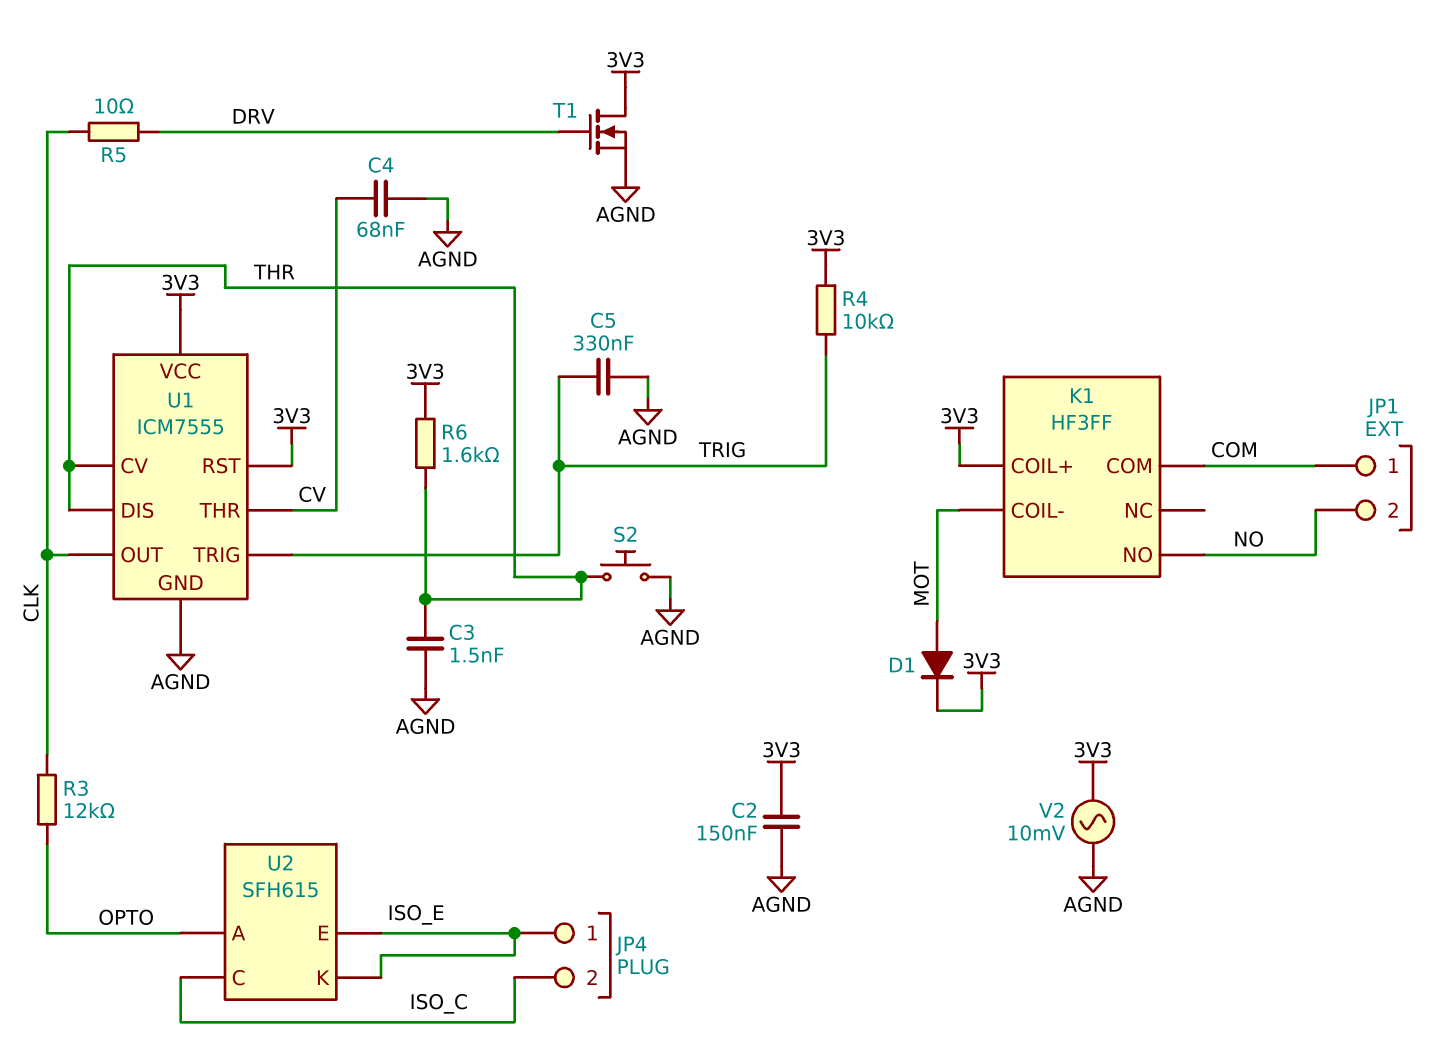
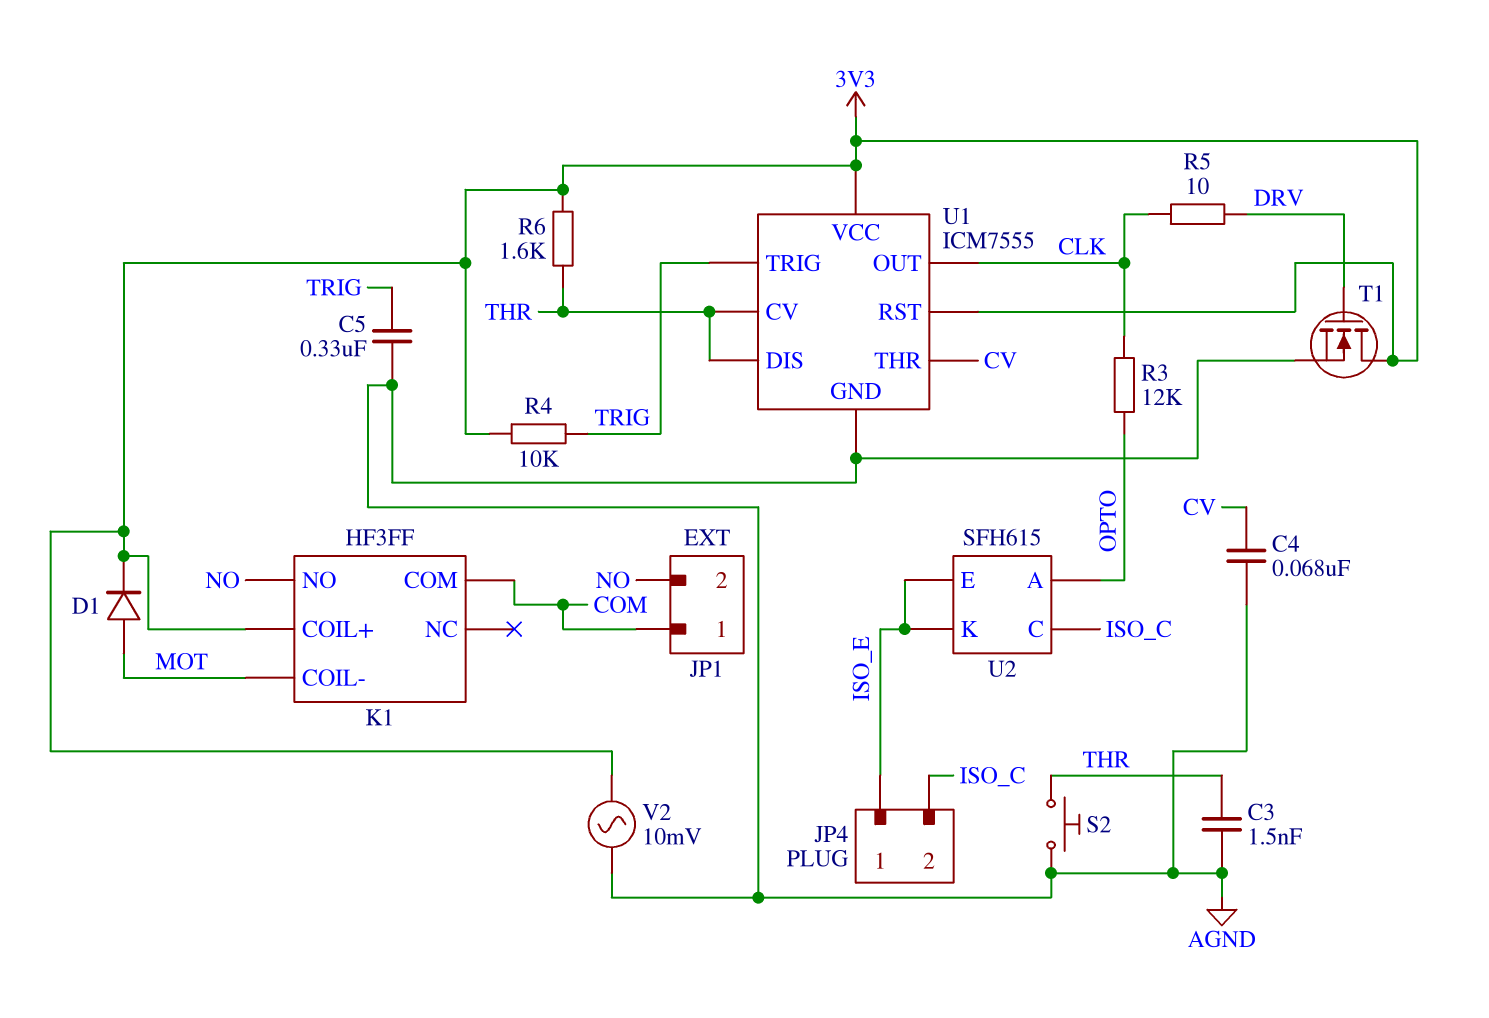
C2: 150nF (3V3, AGND) -> none

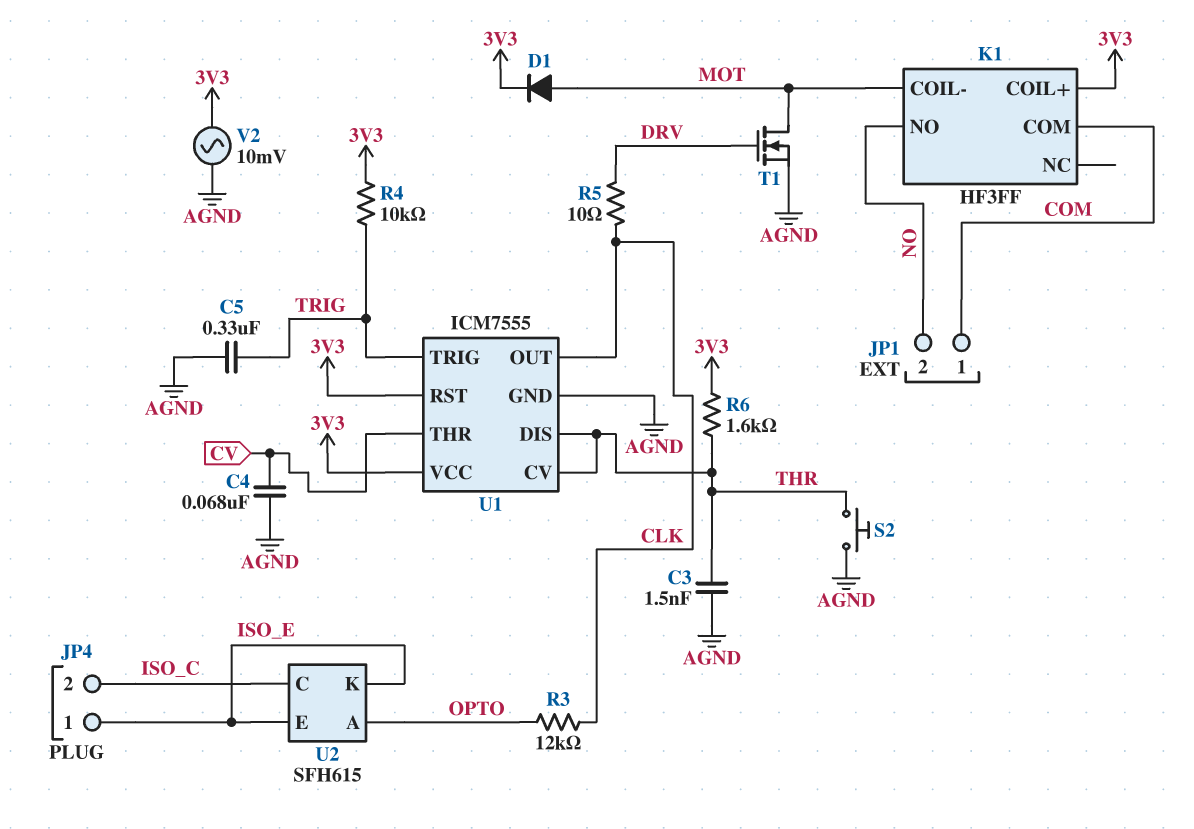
T1: NMOS (G DRV, D 3V3, S AGND) -> NMOS (G DRV, D MOT, S AGND)

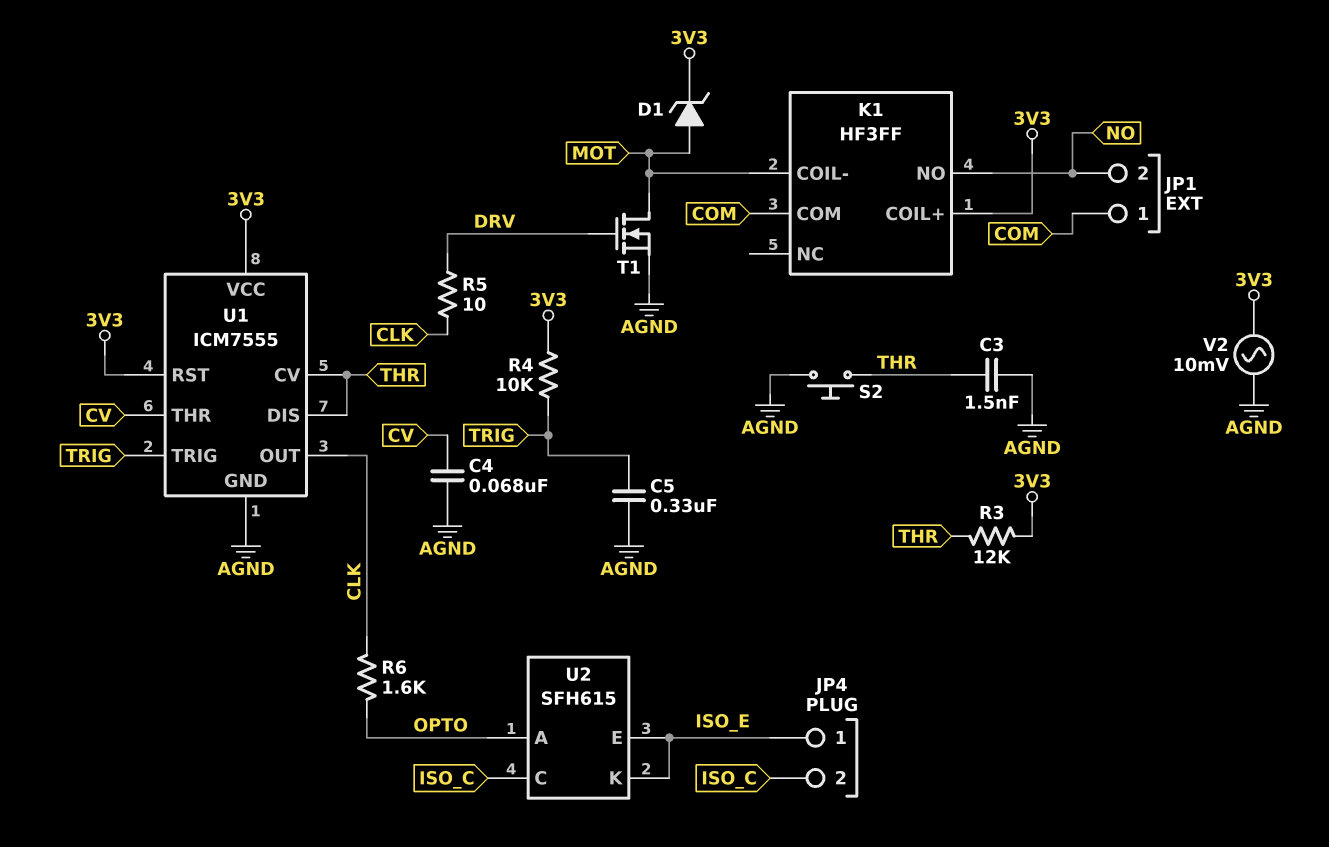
D1: diode (A MOT, K 3V3) -> zener (A MOT, K 3V3)
R3: 12k (CLK, OPTO) -> 12k (3V3, THR)
R6: 1.6k (3V3, THR) -> 1.6k (CLK, OPTO)

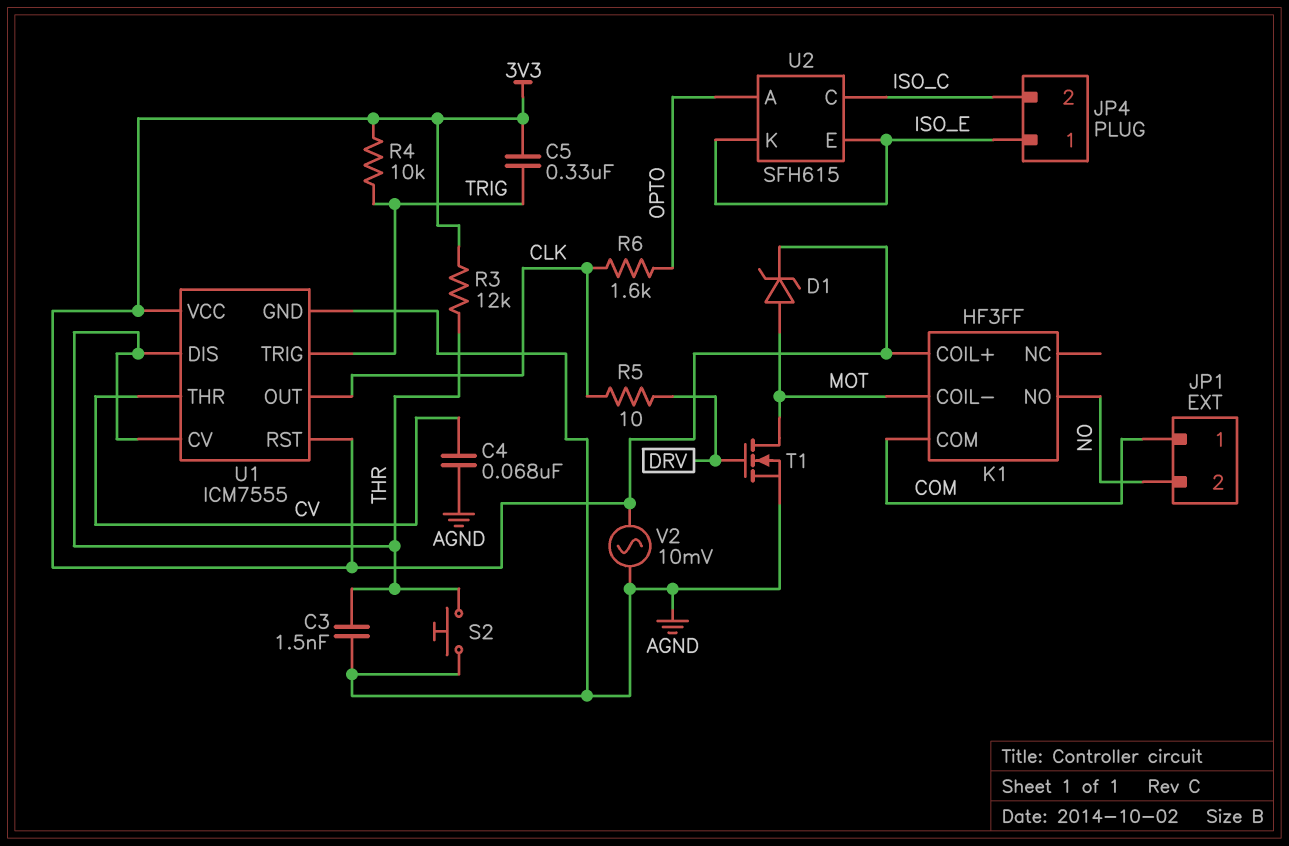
C5: 330nF (AGND, TRIG) -> 330nF (3V3, TRIG)

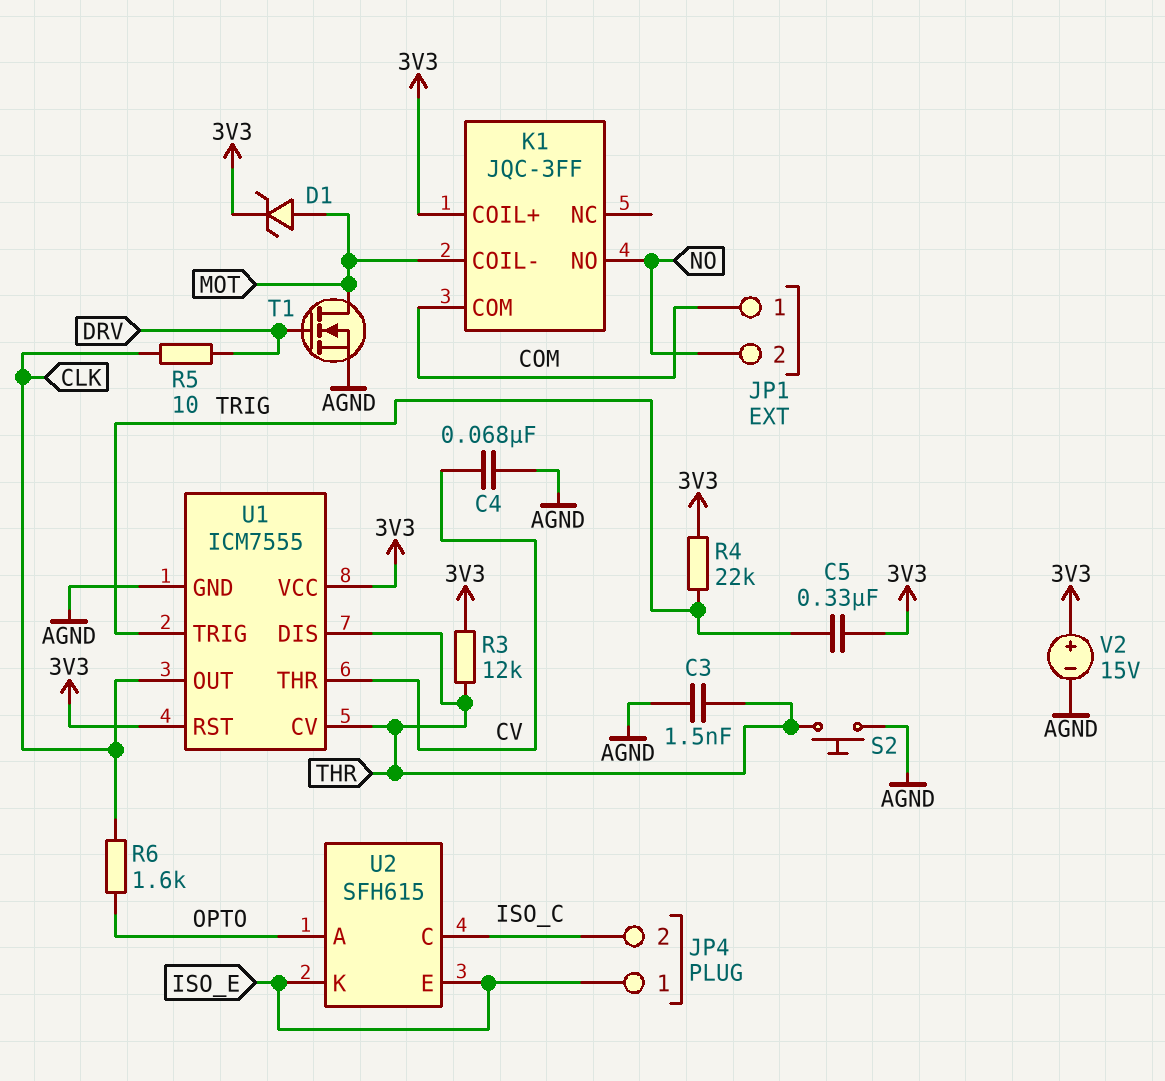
K1: HF3FF -> JQC-3FF
R4: 10k (3V3, TRIG) -> 22k (3V3, TRIG)
V2: AC 10mV (3V3, AGND) -> 15V (plus 3V3, minus AGND)

